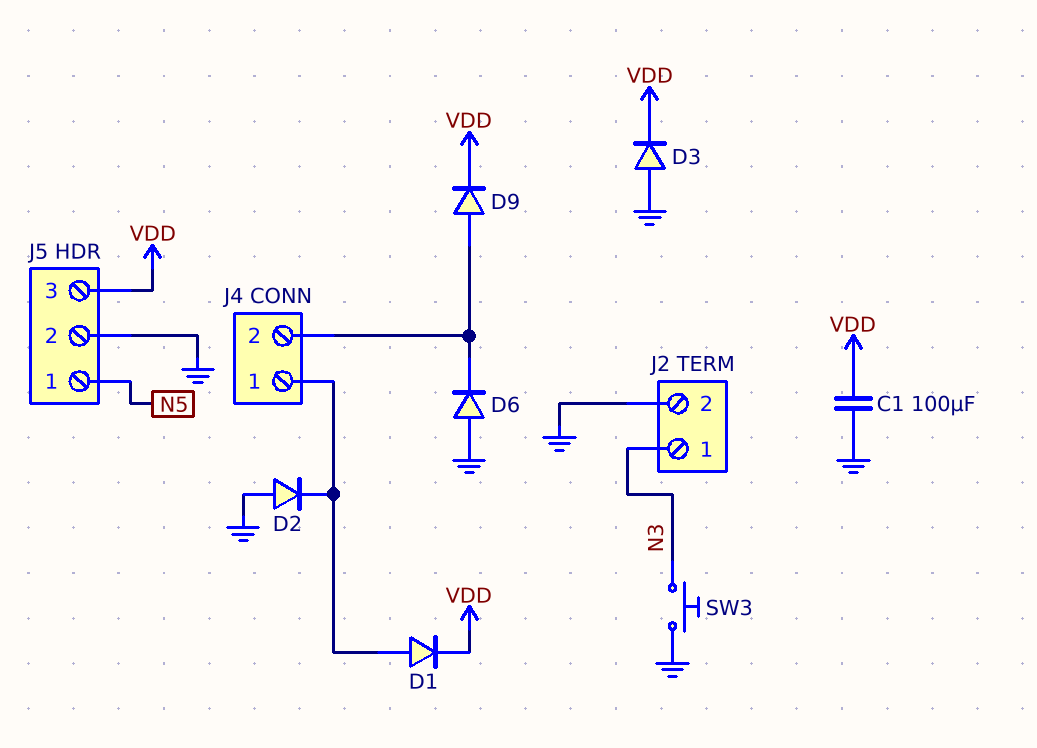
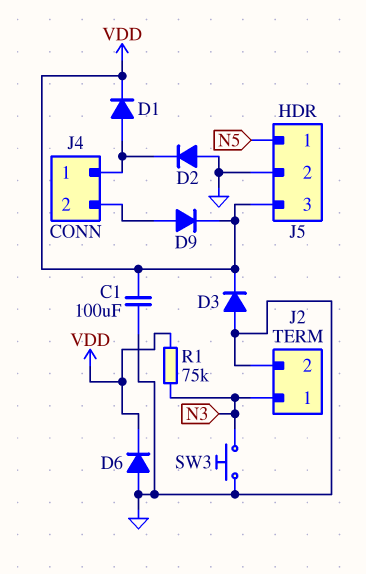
D6: diode (A GND, K J4/2) -> diode (A GND, K VDD)
R1: none -> 75k (N3, VDD)

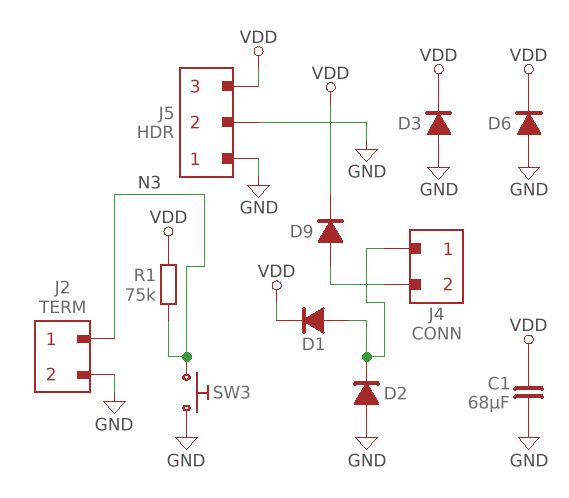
C1: 100uF (GND, VDD) -> 68uF (GND, VDD)
J5 pin 1: N5 -> GND

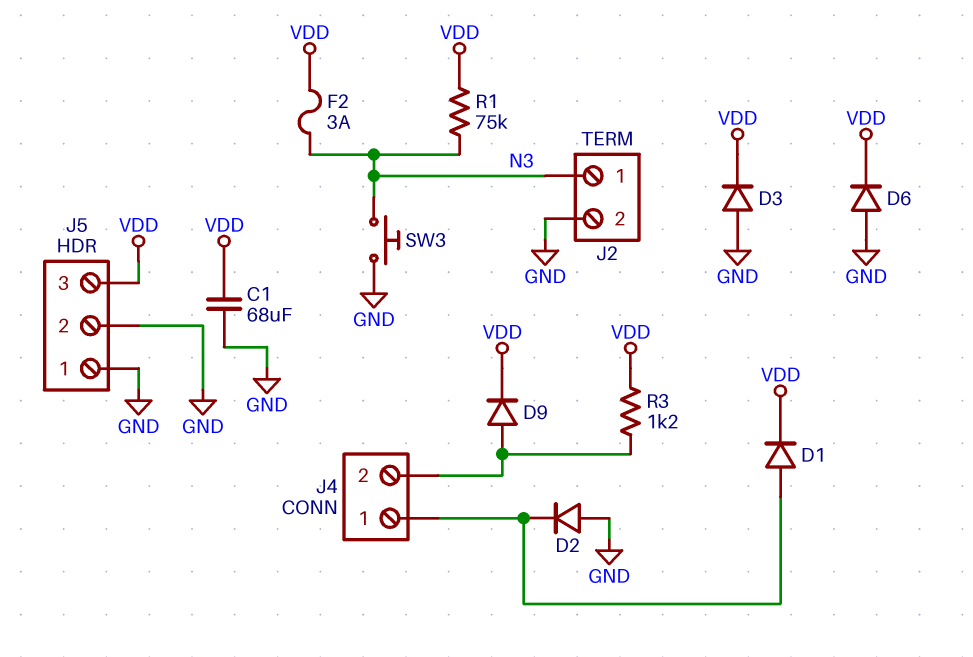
F2: none -> 3A (N3, VDD)
R3: none -> 1.2k (J4/2, VDD)

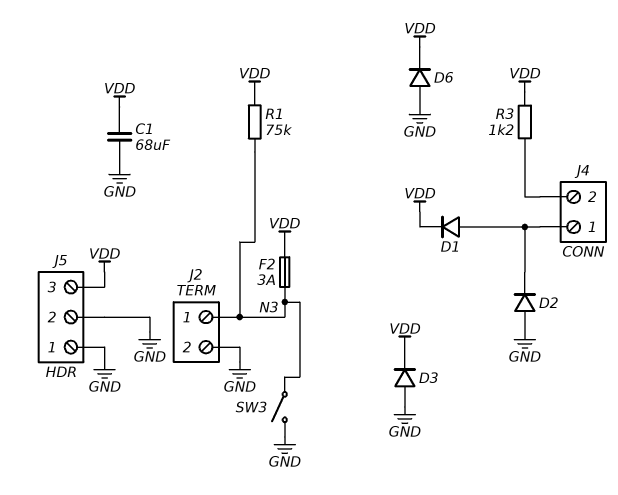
D9: diode (A J4/2, K VDD) -> none
SW3: button (GND, N3) -> switch (GND, N3)

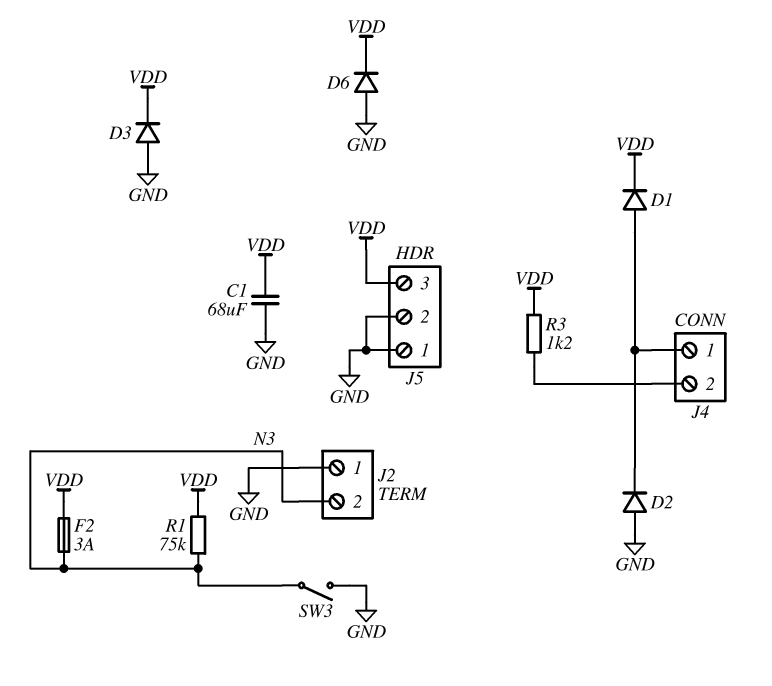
J2 pin 1: N3 -> GND
J2 pin 2: GND -> N3

